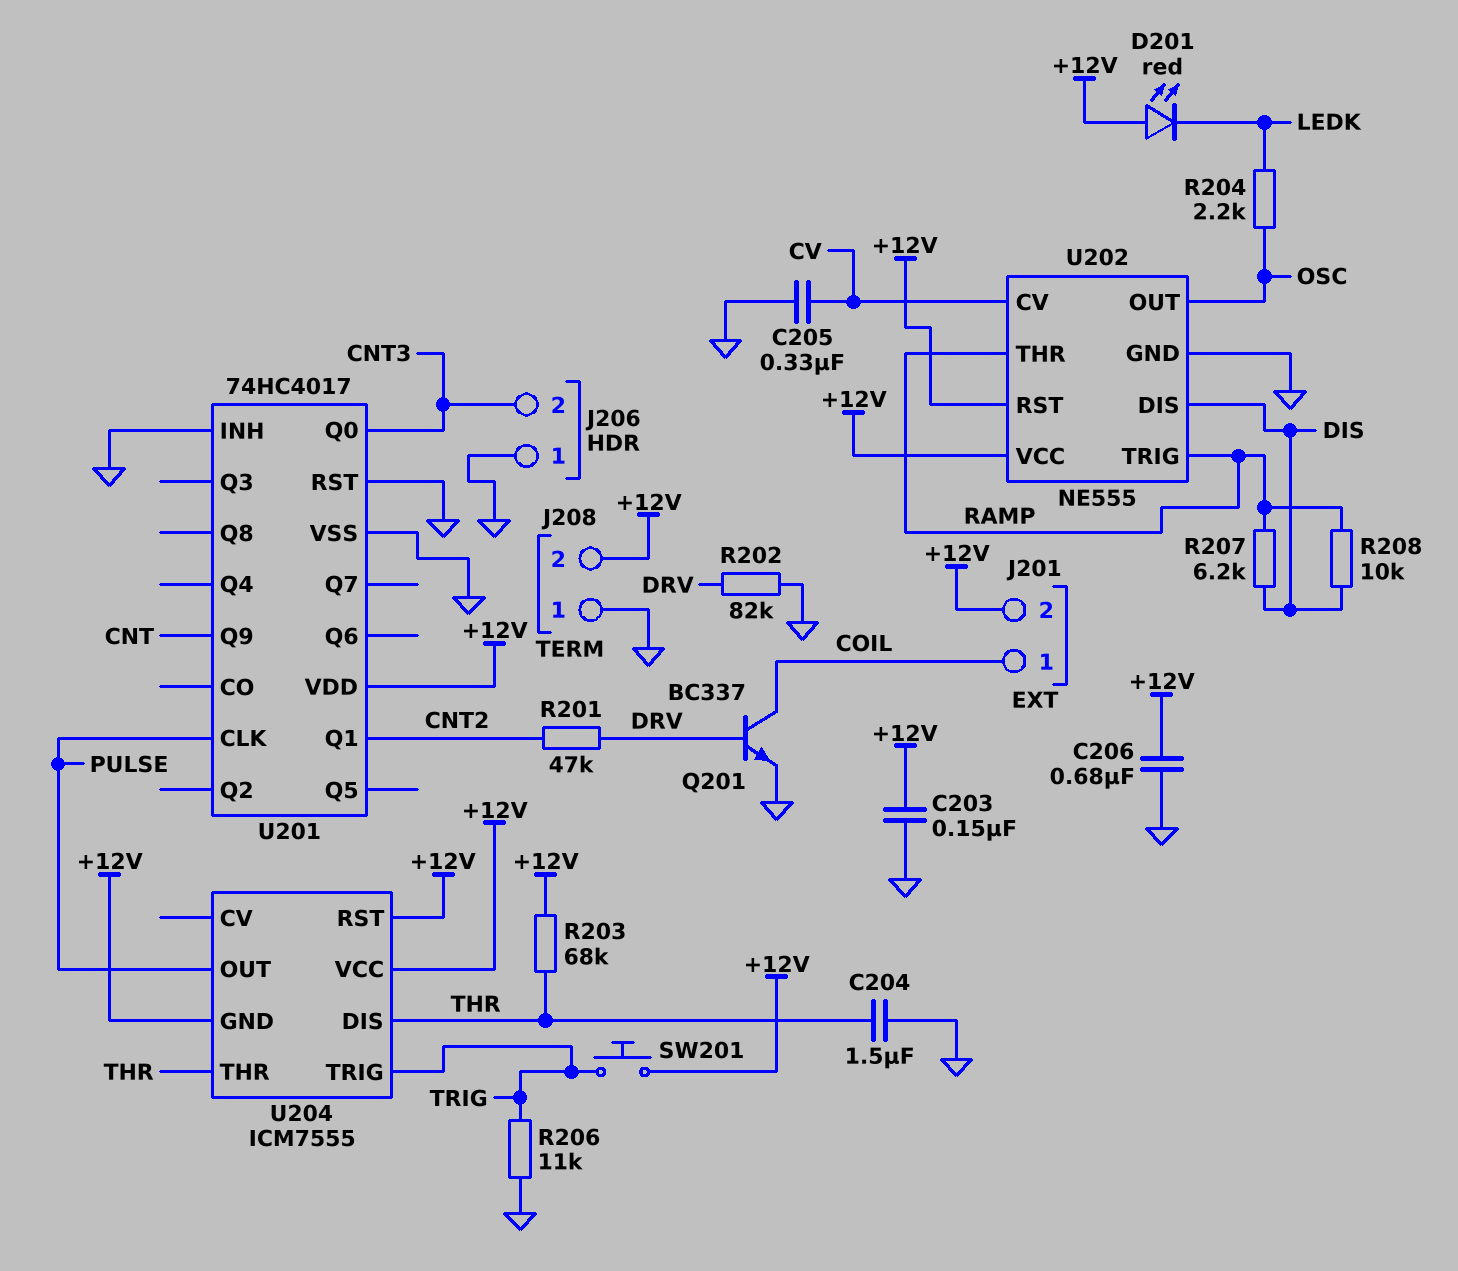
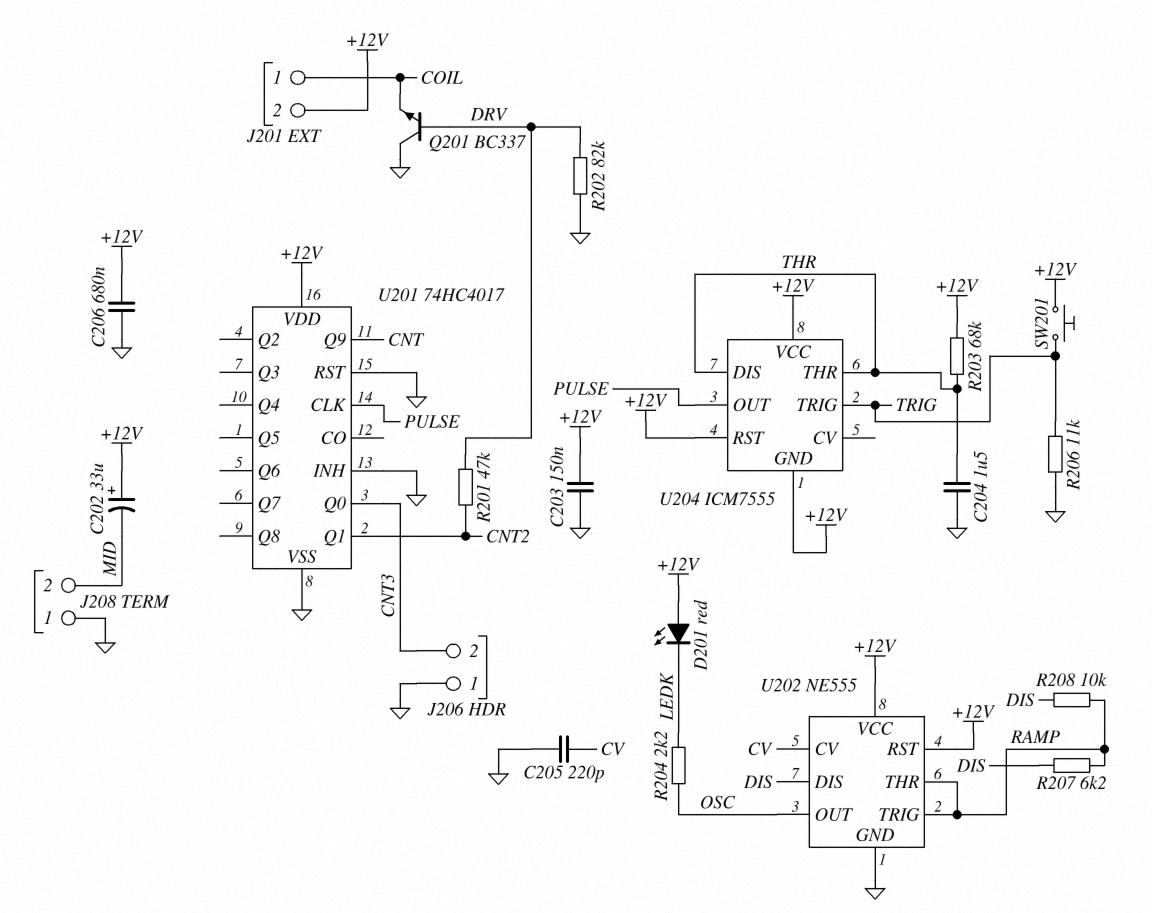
C202: none -> 33uF (plus +12V, minus MID)
C205: 330nF (CV, GND) -> 220pF (CV, GND)
J208 pin 2: +12V -> MID
Q201: NPN BC337 (B DRV, C COIL, E GND) -> NPN BC337 (B DRV, C GND, E COIL)

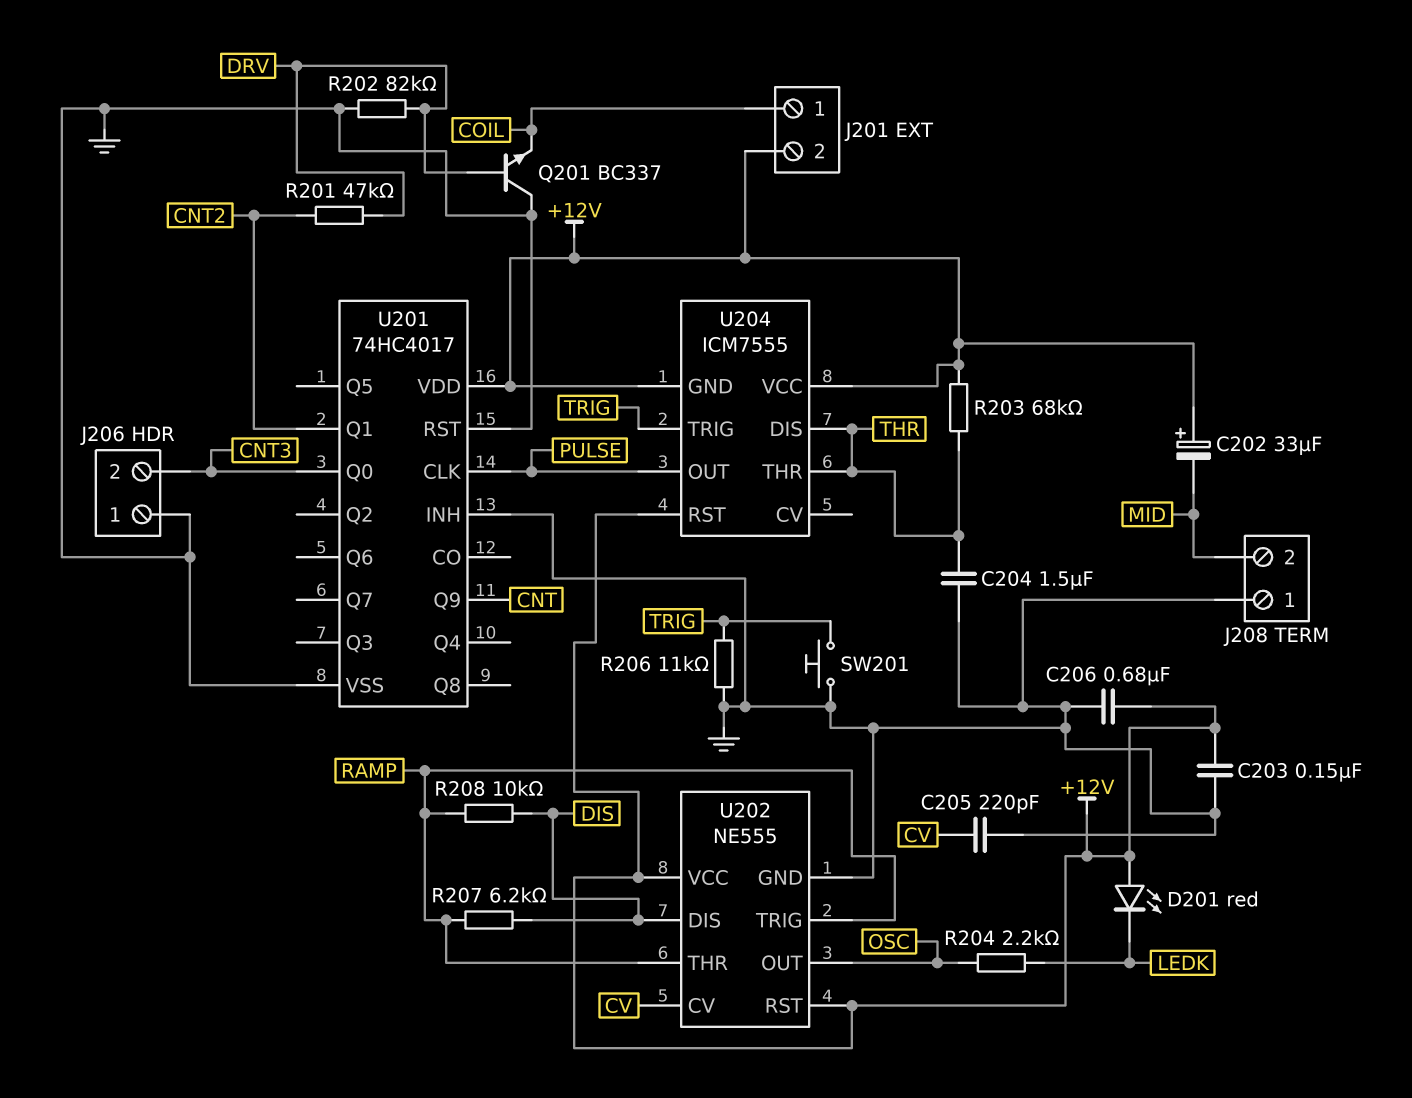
SW201: button (+12V, TRIG) -> button (GND, TRIG)

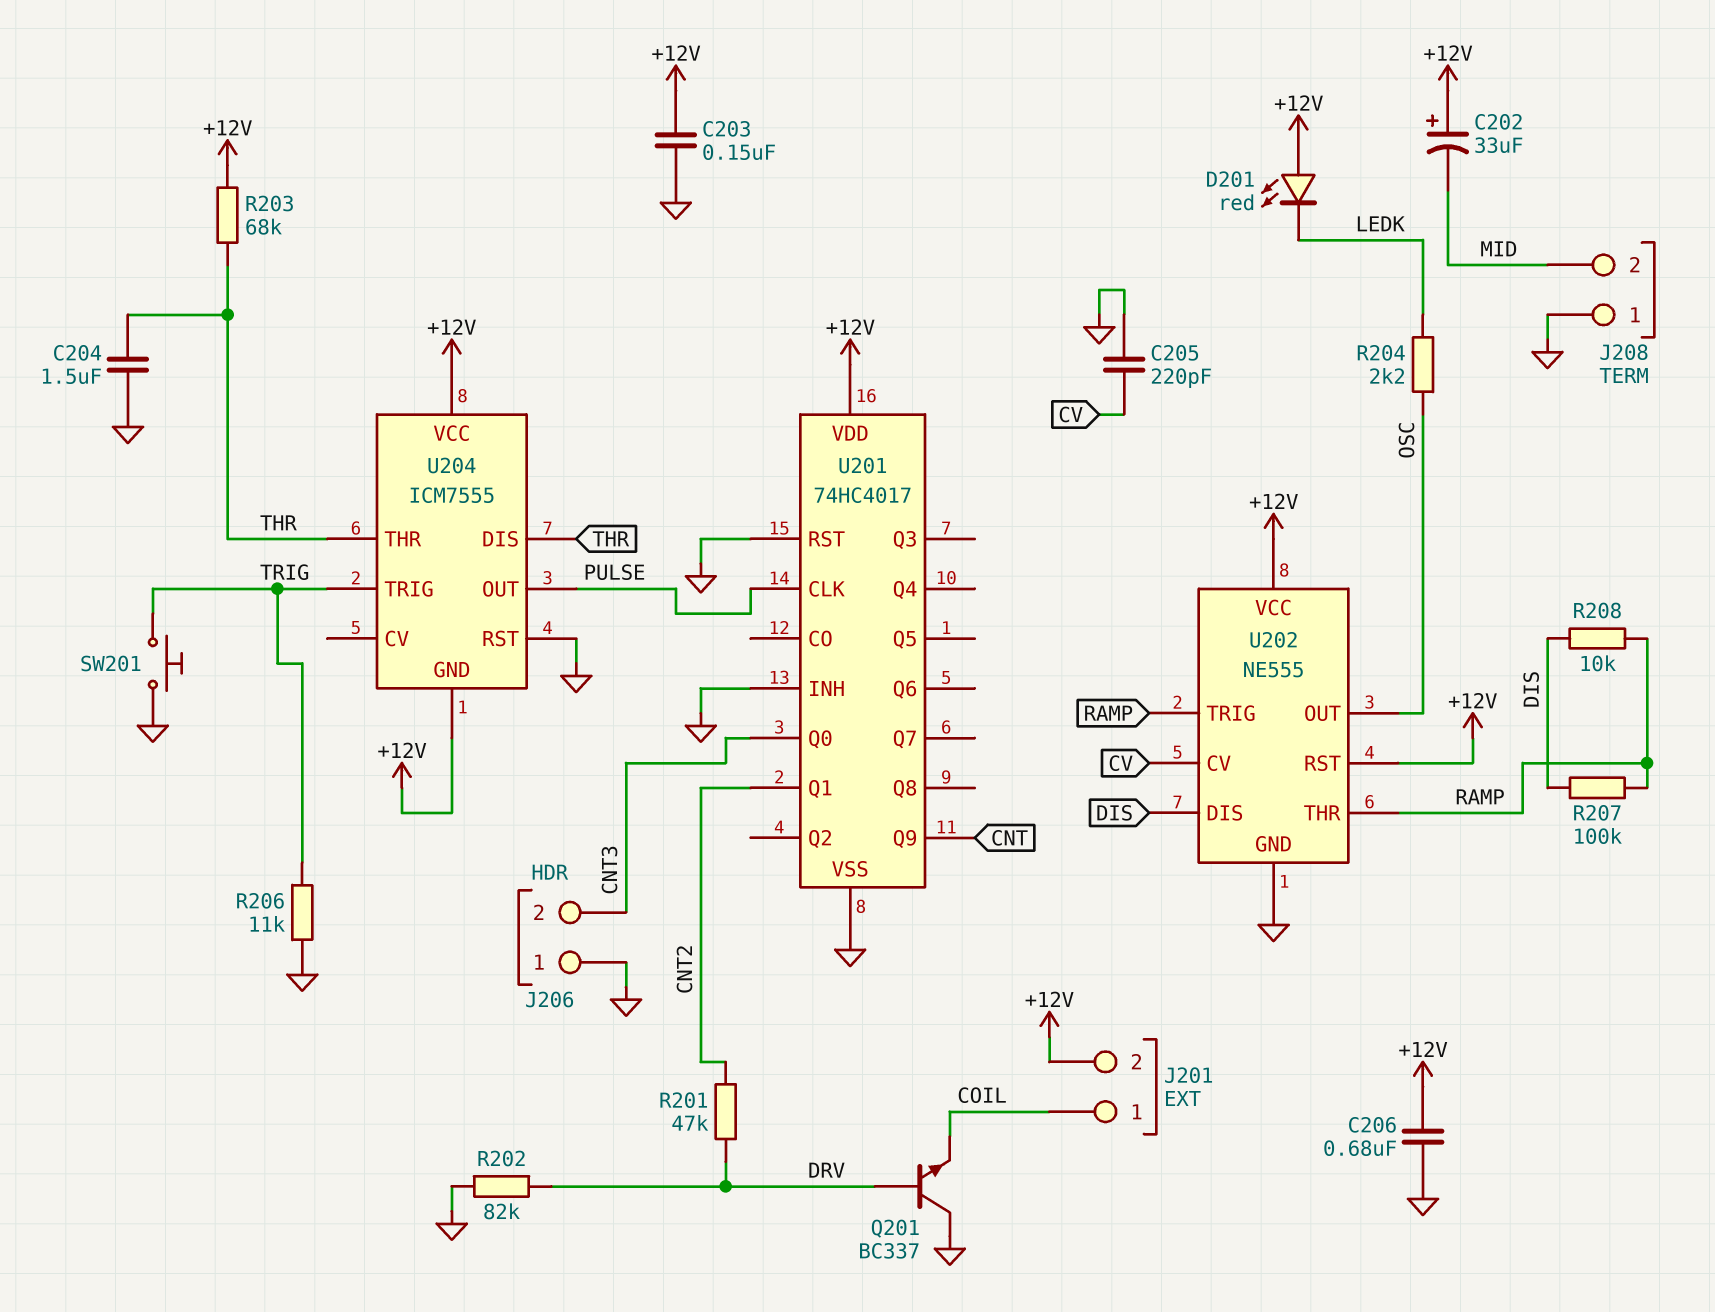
R207: 6.2k (DIS, RAMP) -> 100k (DIS, RAMP)
U204 pin RST: +12V -> GND

